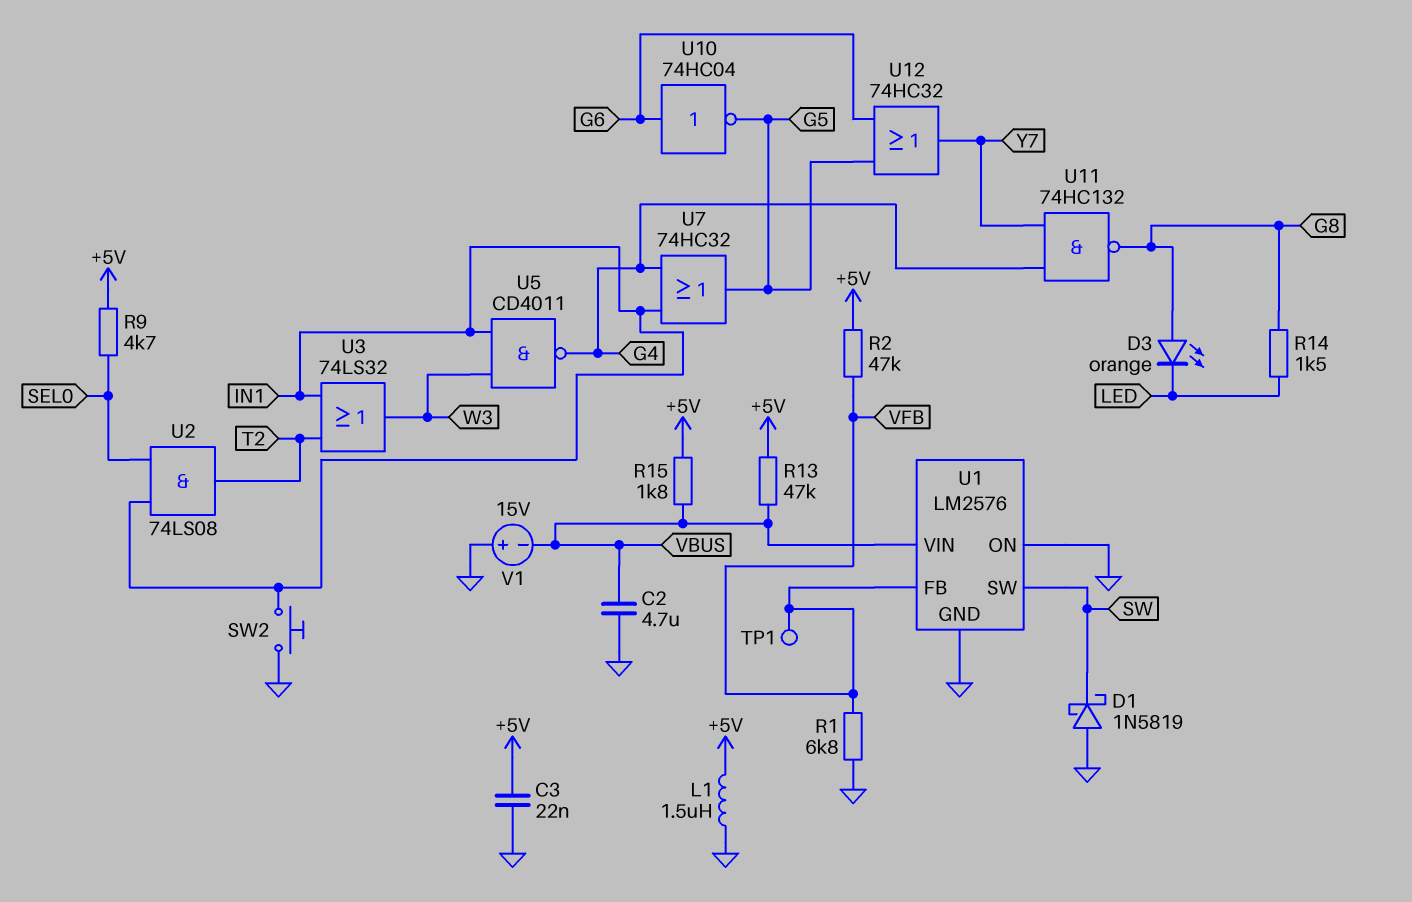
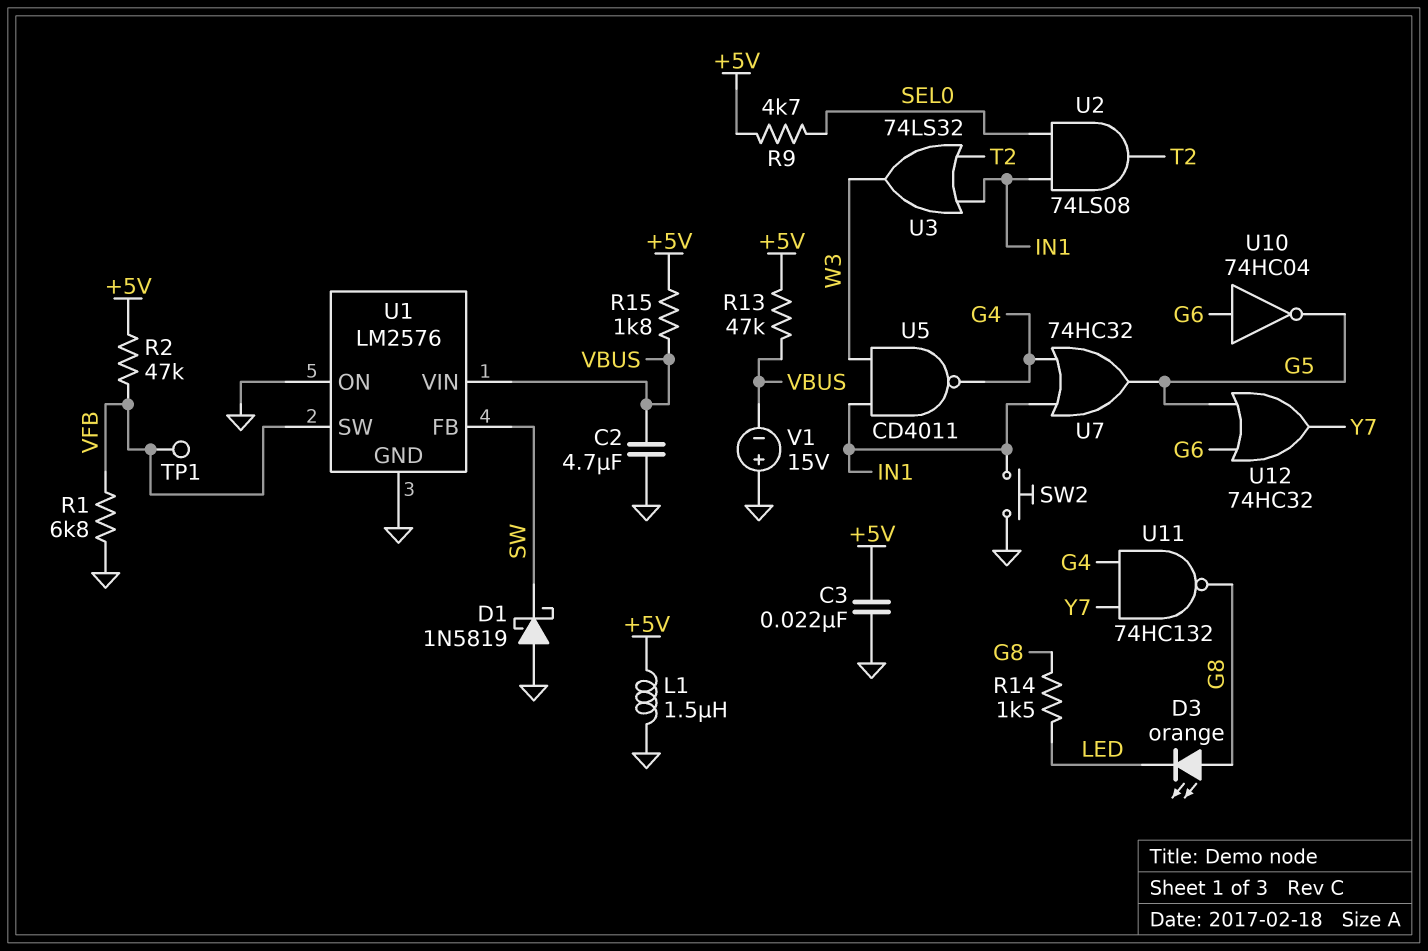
U1 pin FB: VFB -> SW
U1 pin SW: SW -> VFB

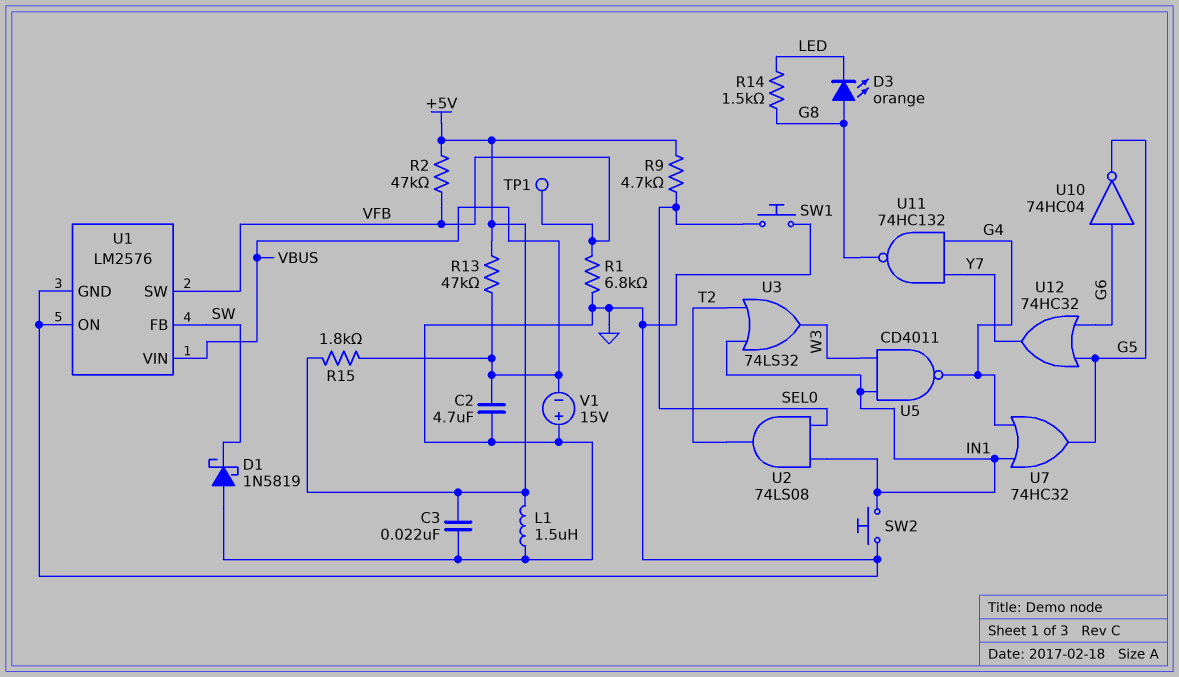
SW1: none -> button (GND, SEL0)

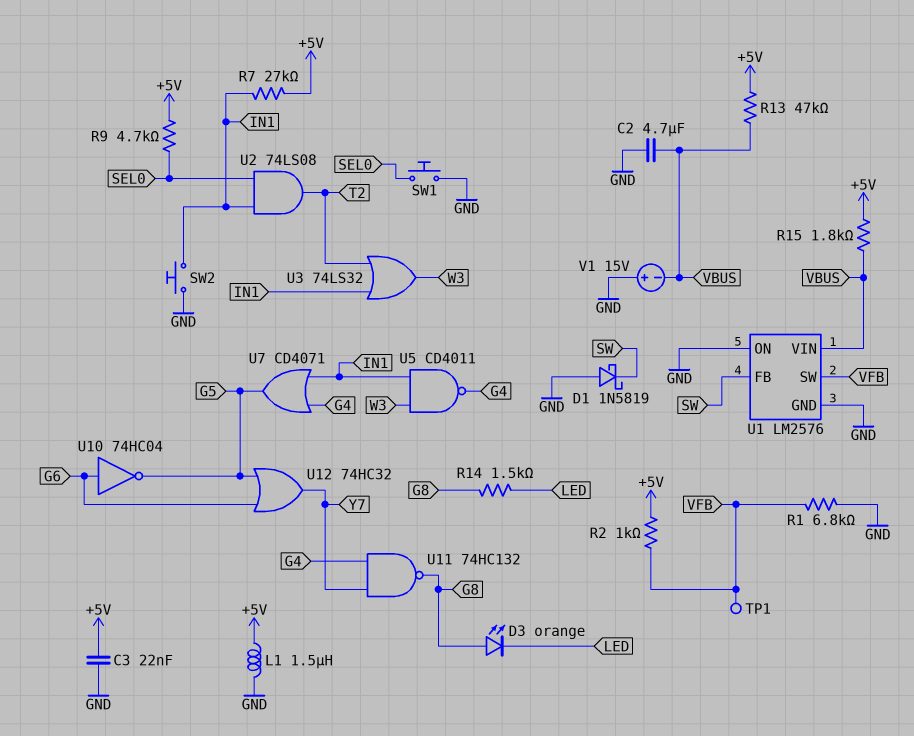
R2: 47k (+5V, VFB) -> 1k (+5V, VFB)
R7: none -> 27k (+5V, IN1)
U7: OR 74HC32 (in G4, in IN1, out G5) -> OR CD4071 (in G4, in IN1, out G5)

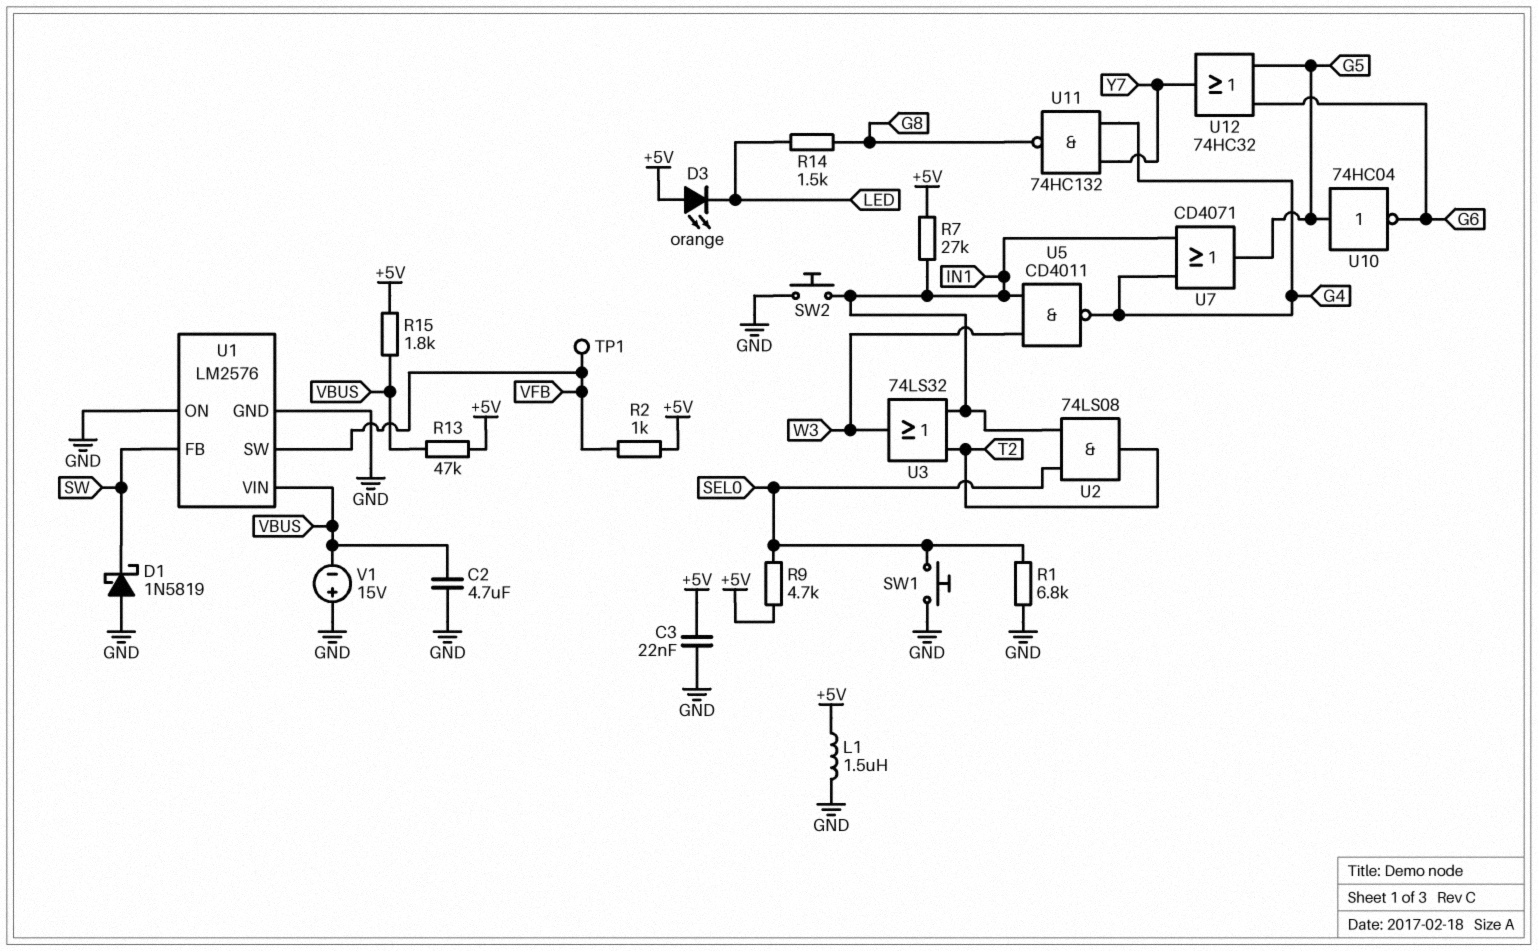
D3: LED orange (A G8, K LED) -> LED orange (A +5V, K LED)
R1: 6.8k (GND, VFB) -> 6.8k (GND, SEL0)
U10: NOT 74HC04 (in G6, out G5) -> NOT 74HC04 (in G5, out G6)

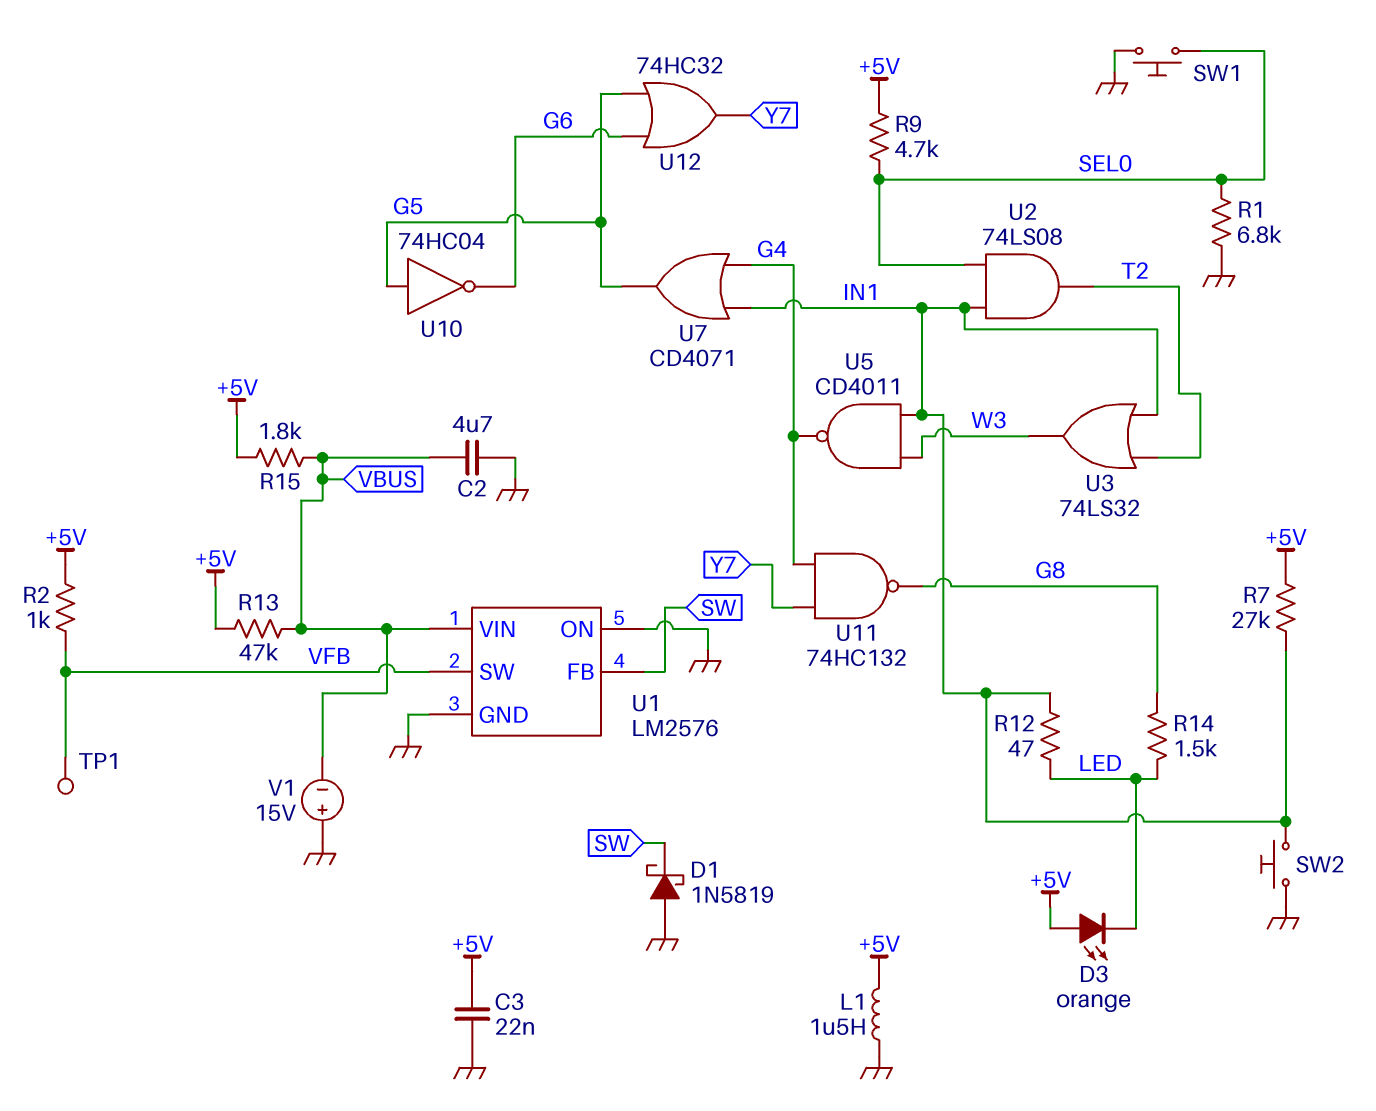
R12: none -> 47 (IN1, LED)

